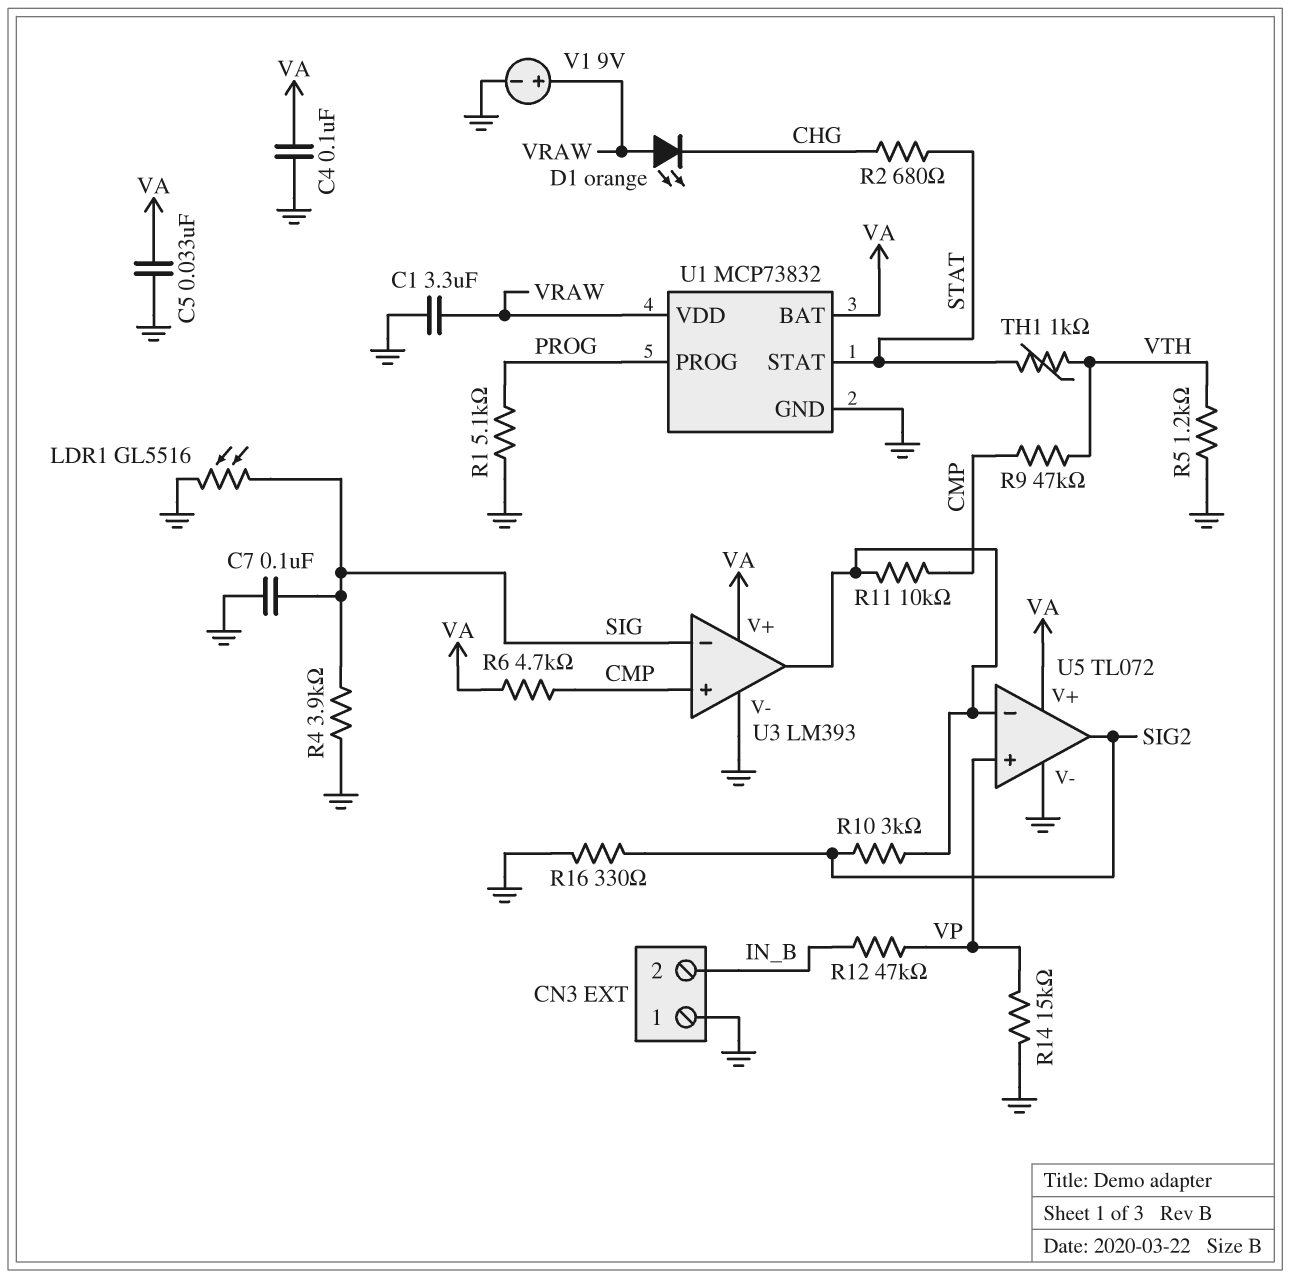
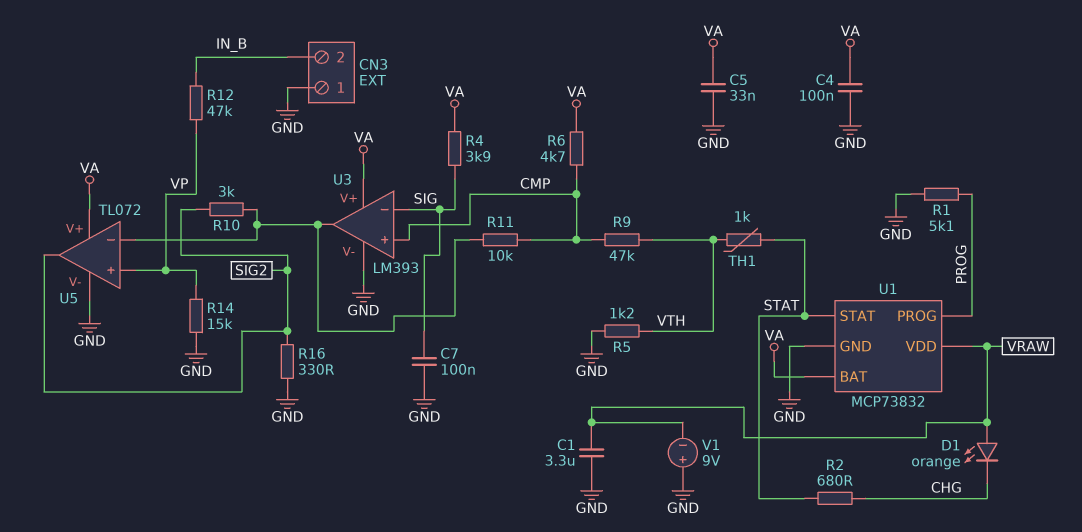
LDR1: GL5516 (GND, SIG) -> none
R4: 3.9k (GND, SIG) -> 3.9k (SIG, VA)
V1: 9V (plus VRAW, minus GND) -> 9V (plus GND, minus VRAW)

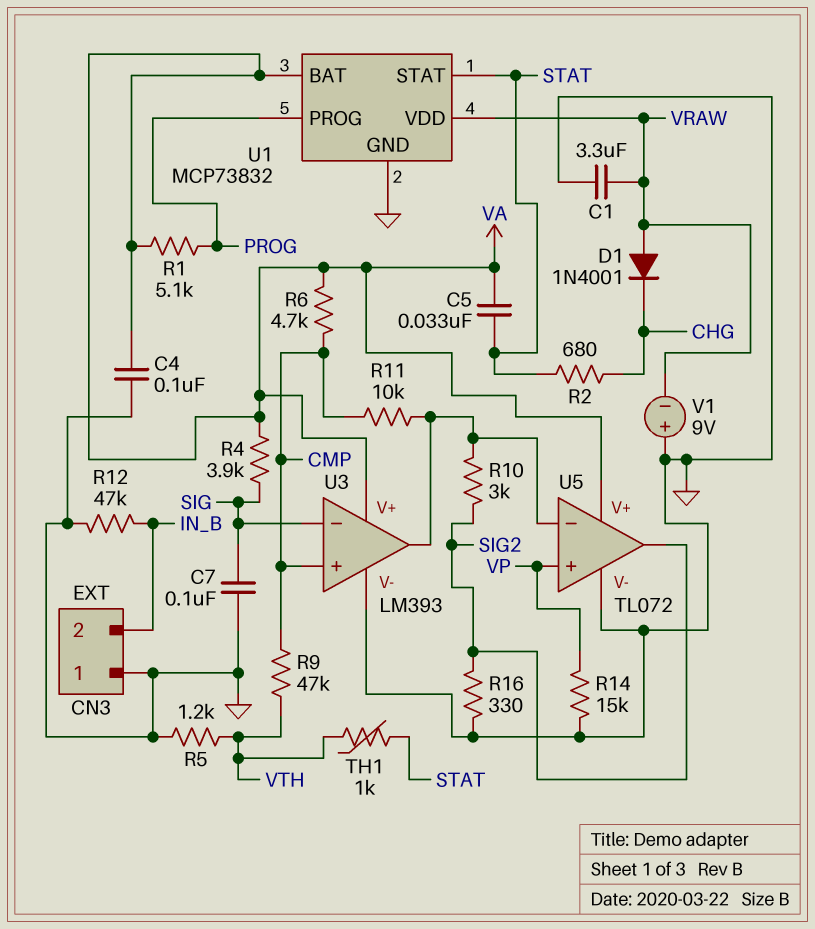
C5: 33nF (GND, VA) -> 33nF (STAT, VA)
D1: LED orange (A VRAW, K CHG) -> diode 1N4001 (A VRAW, K CHG)
R1: 5.1k (GND, PROG) -> 5.1k (PROG, VA)
R12: 47k (IN_B, VP) -> 47k (GND, IN_B)

